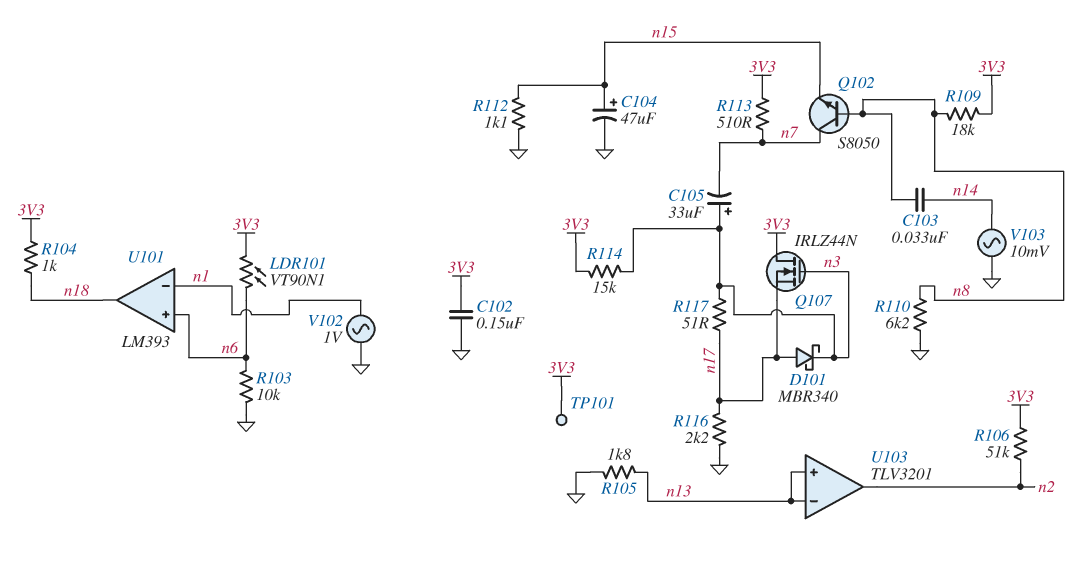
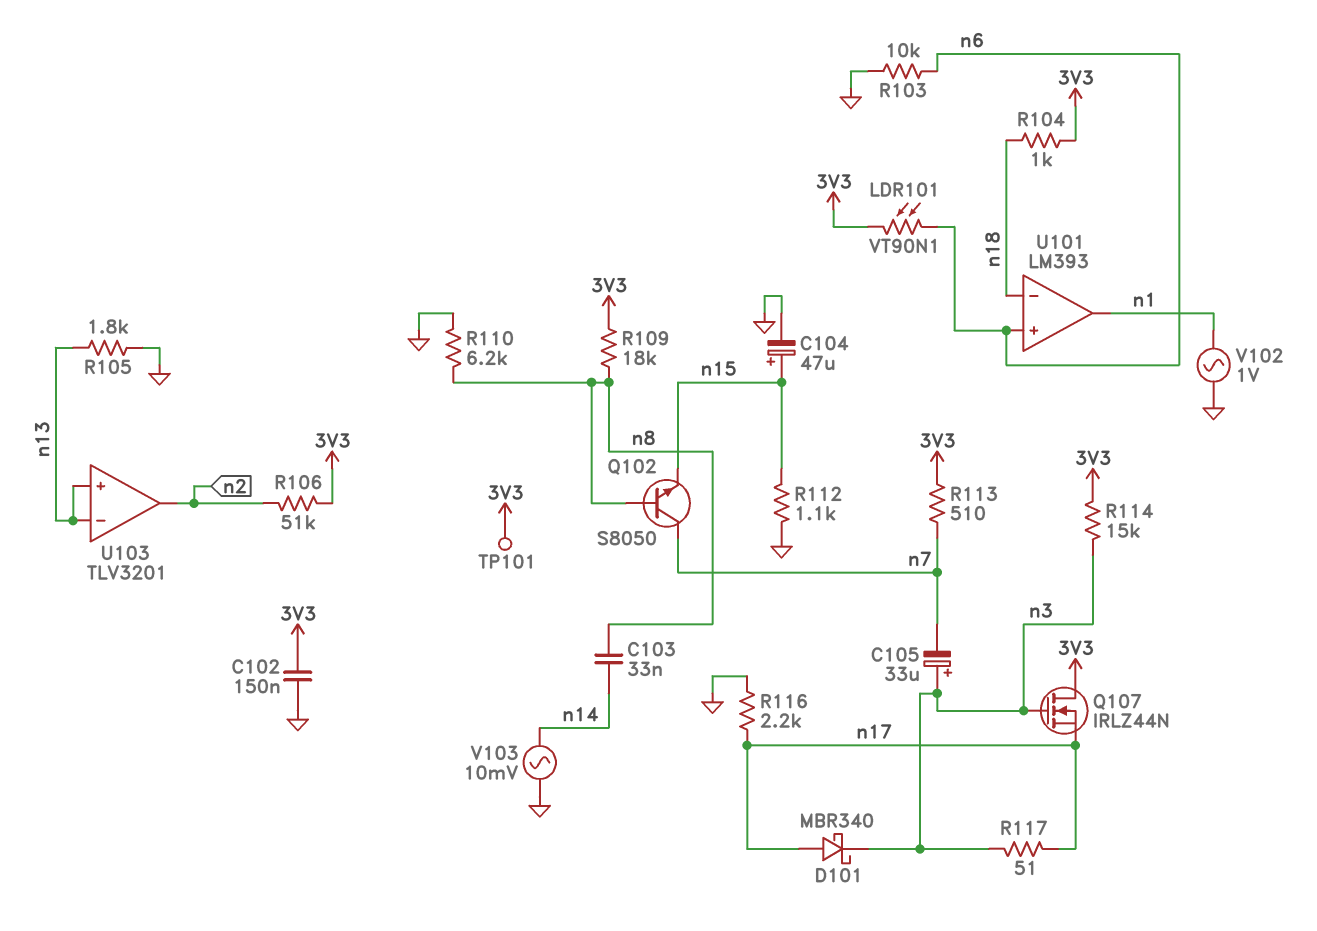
U101 pin in-: n1 -> n18
U101 pin out: n18 -> n1

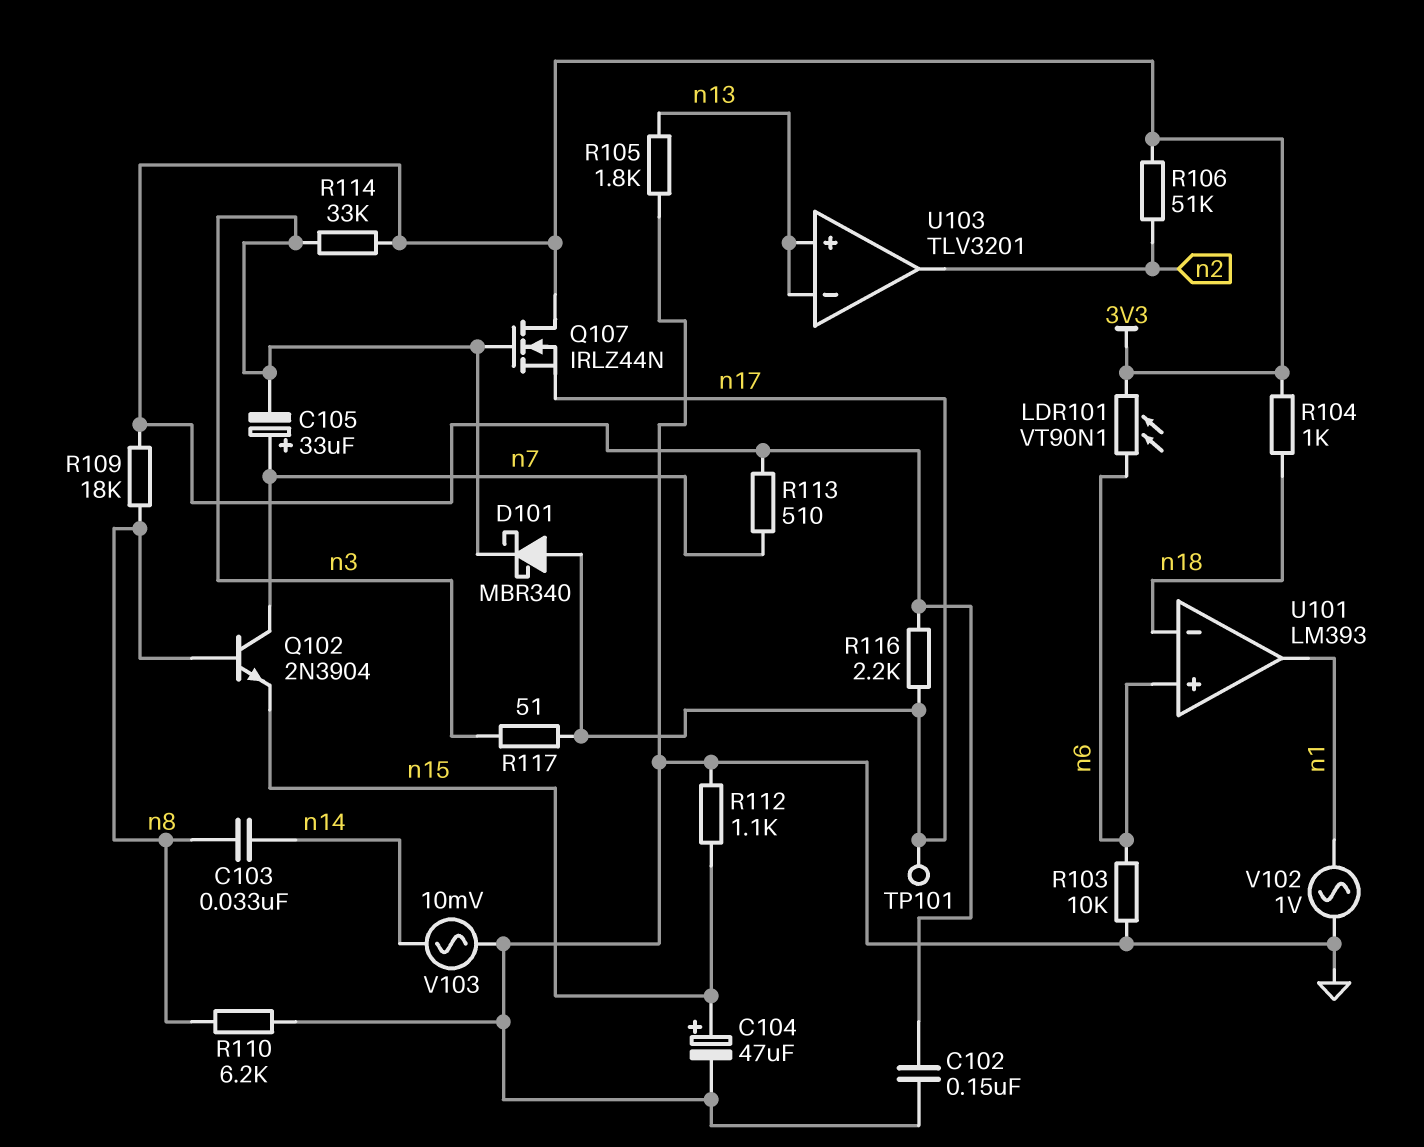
C105: 33uF (plus n3, minus n7) -> 33uF (plus n7, minus n3)
Q102: NPN S8050 (B n8, C n7, E n15) -> NPN 2N3904 (B n8, C n7, E n15)
R114: 15k (3V3, n3) -> 33k (3V3, n3)
R116: 2.2k (GND, n17) -> 2.2k (3V3, n17)
TP101: test point (3V3) -> test point (n17)

